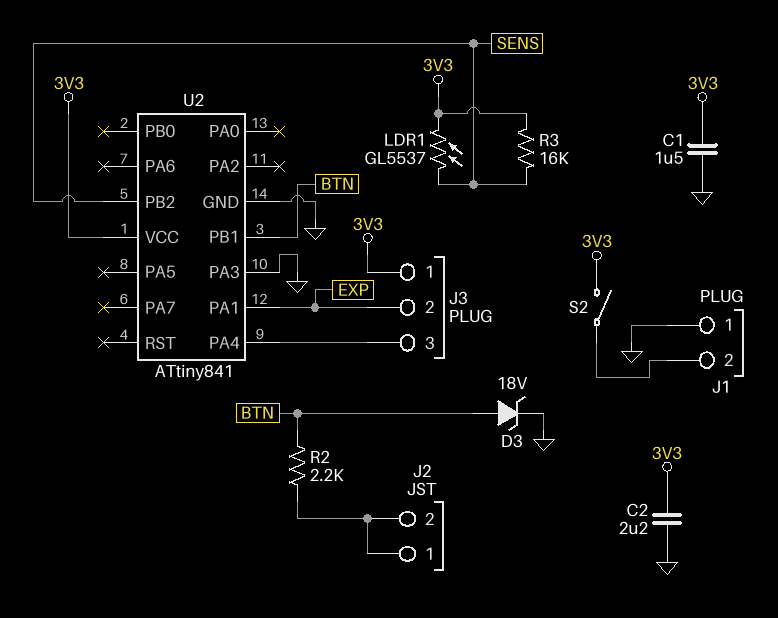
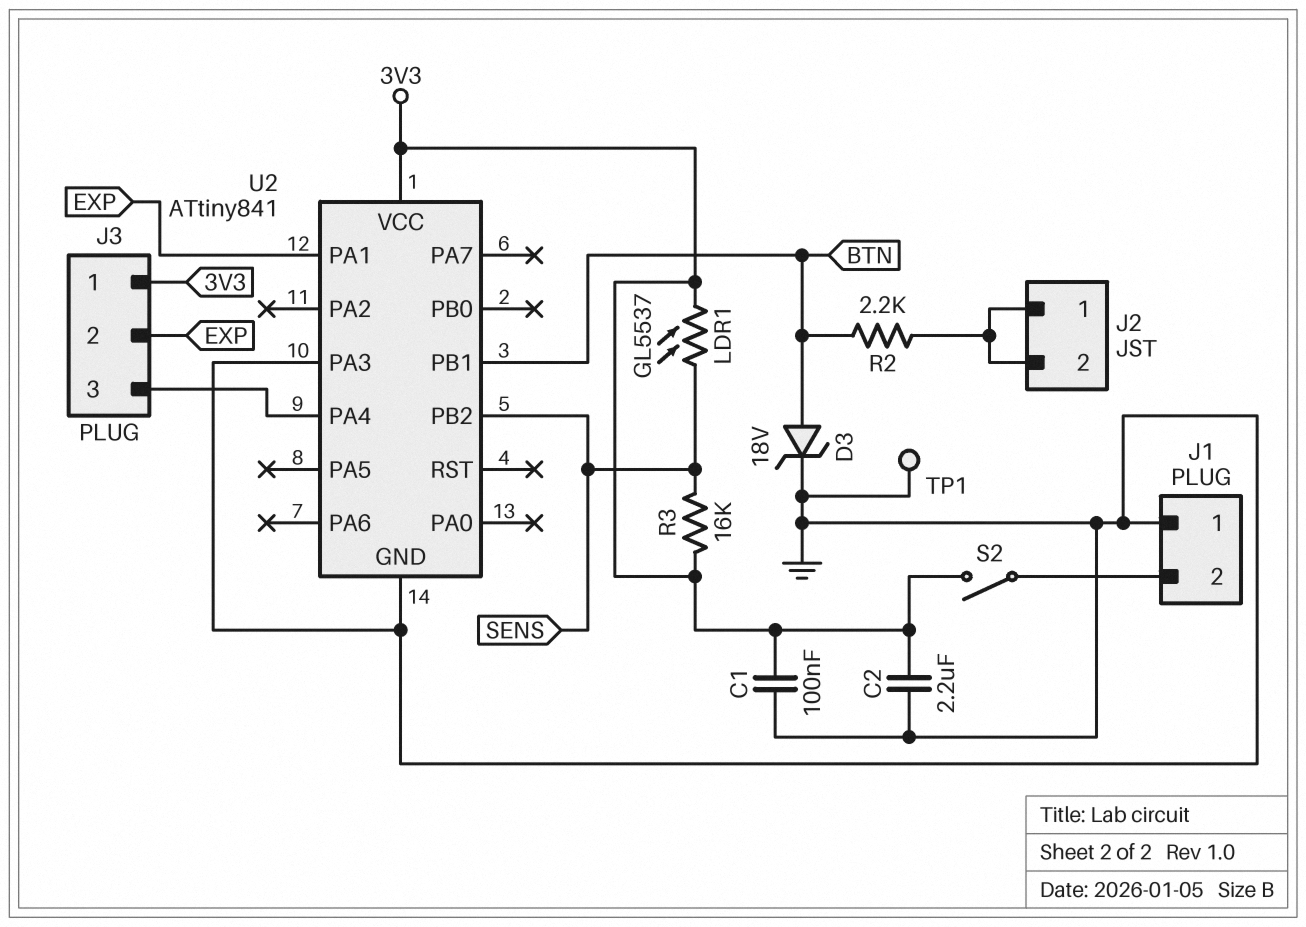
C1: 1.5uF (3V3, GND) -> 100nF (3V3, GND)
TP1: none -> test point (GND)

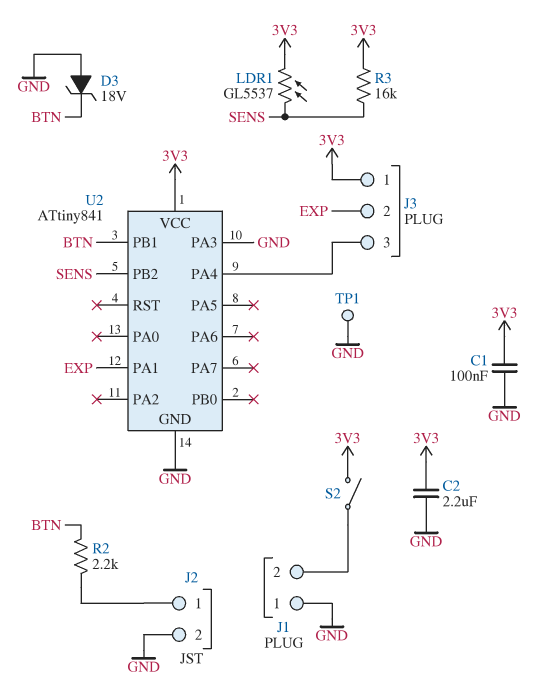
D3: zener 18V (A BTN, K GND) -> zener 18V (A GND, K BTN)
J2 pin 2: J2/1 -> GND

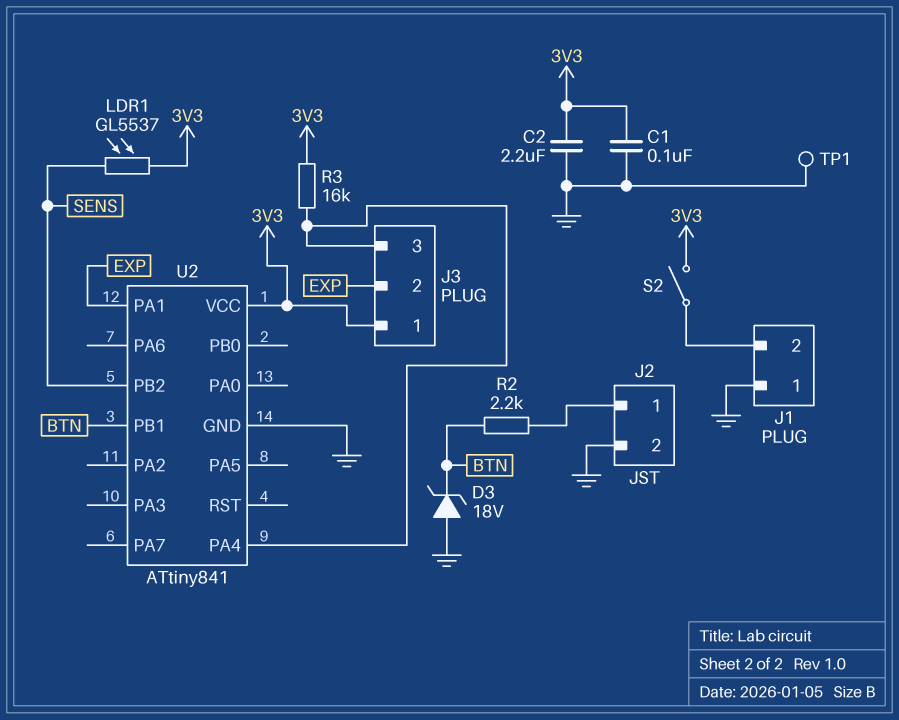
R3: 16k (3V3, SENS) -> 16k (3V3, J3/3)
U2 pin PA3: GND -> none

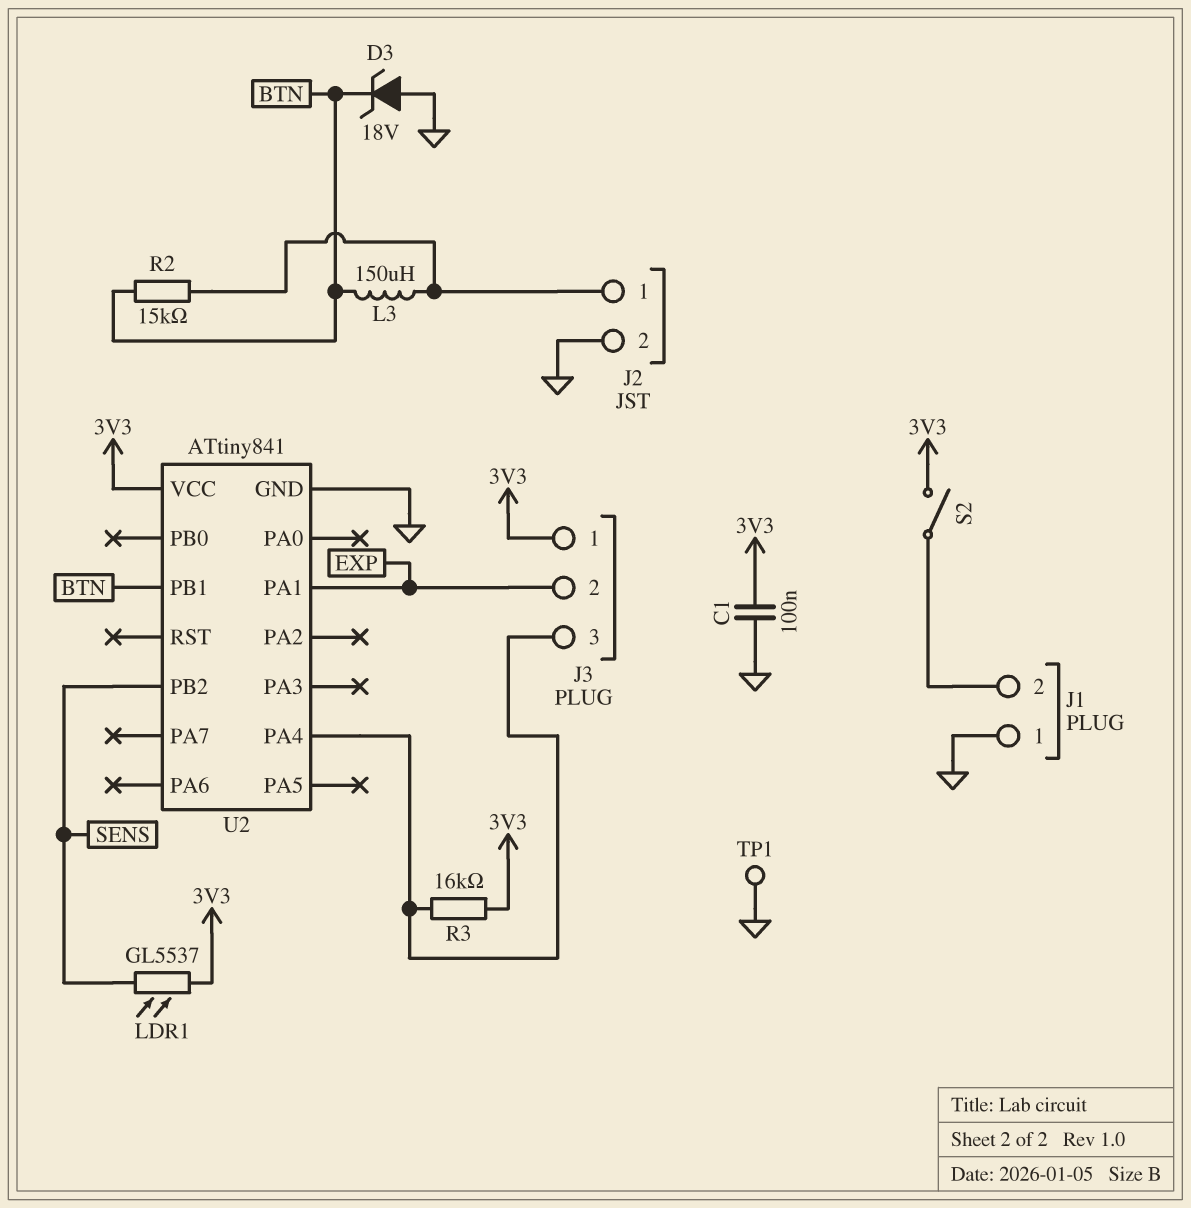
C2: 2.2uF (3V3, GND) -> none
L3: none -> 150uH (BTN, J2/1)
R2: 2.2k (BTN, J2/1) -> 15k (BTN, J2/1)

